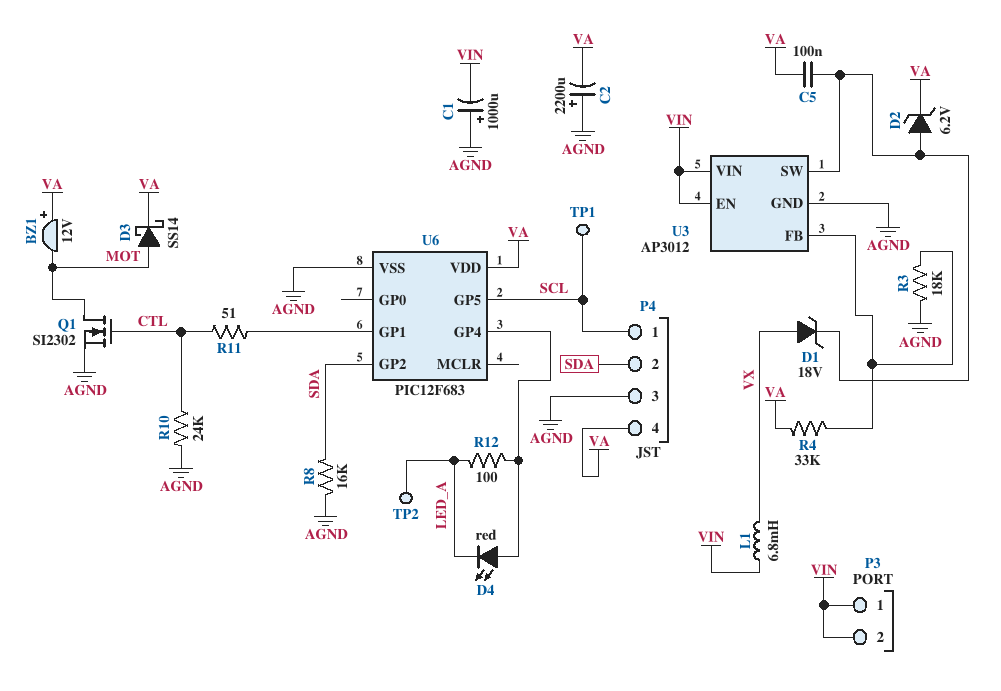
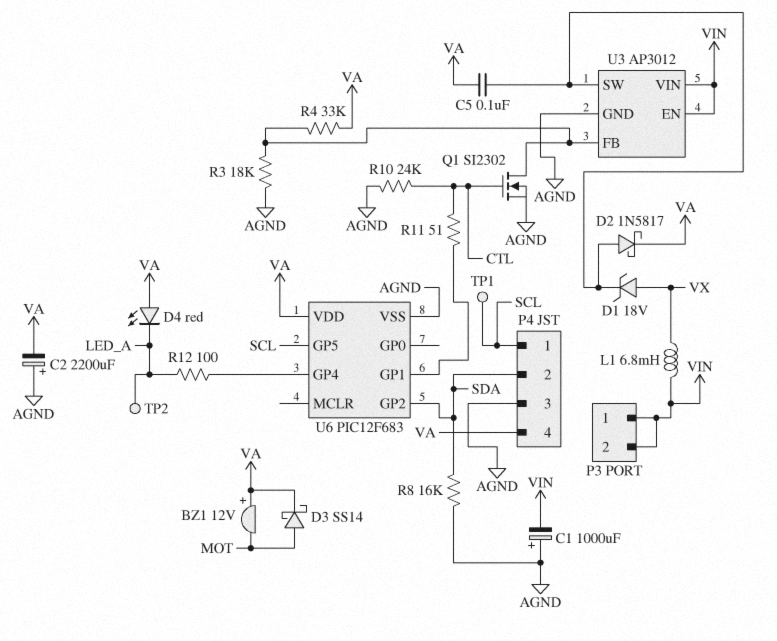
D2: zener 6.2V (A U3/SW, K VA) -> schottky 1N5817 (A U3/SW, K VA)
D4: LED red (A U6/GP4, K LED_A) -> LED red (A VA, K LED_A)
Q1: NMOS SI2302 (G CTL, D MOT, S AGND) -> NMOS SI2302 (G CTL, D U3/FB, S AGND)

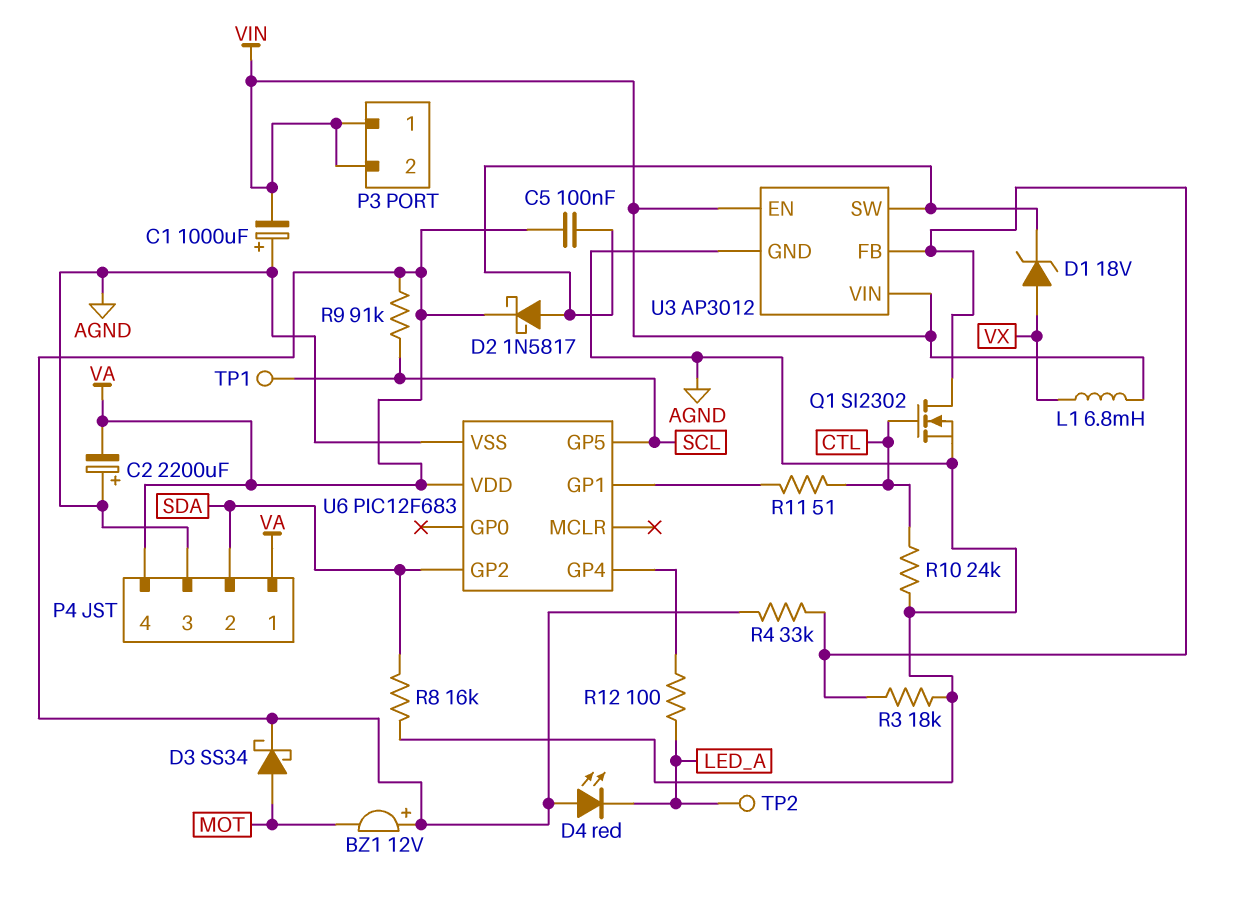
D3: schottky SS14 (A MOT, K VA) -> schottky SS34 (A MOT, K VA)
P4 pin 1: SCL -> VA
R9: none -> 91k (SCL, VA)

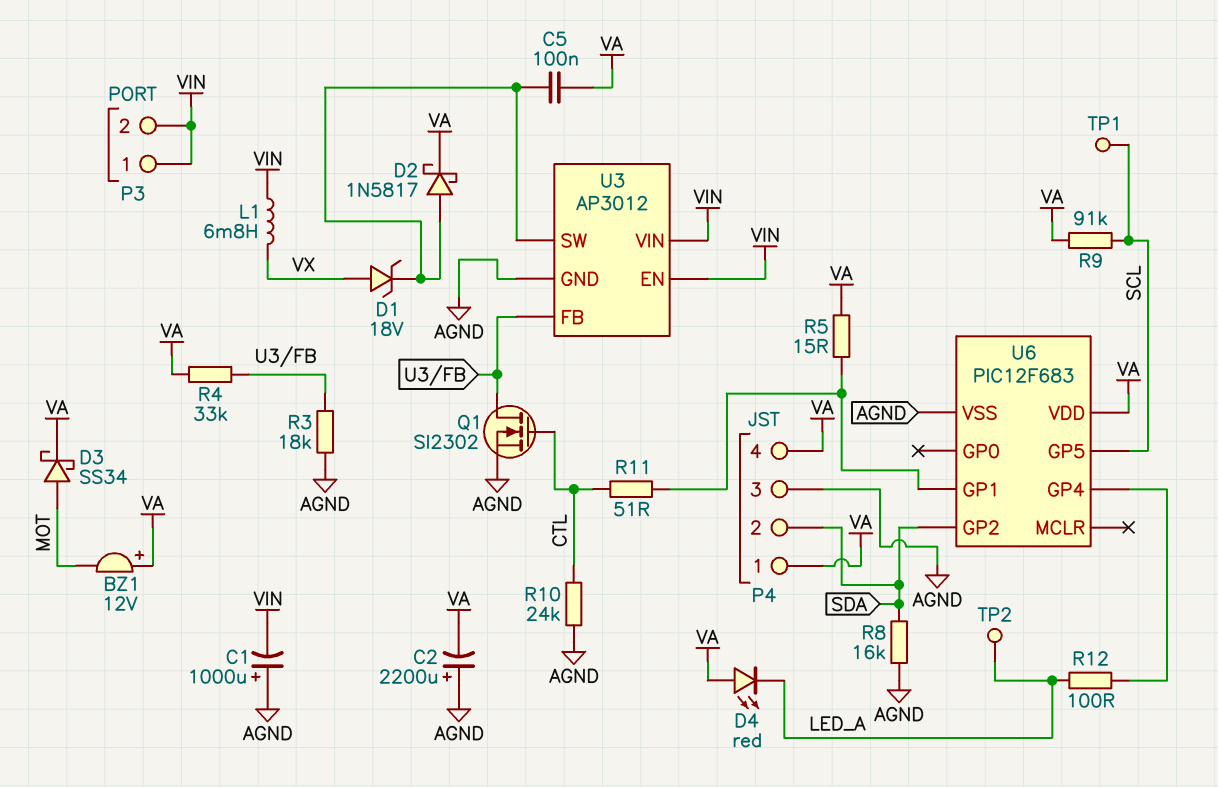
R5: none -> 15 (U6/GP1, VA)

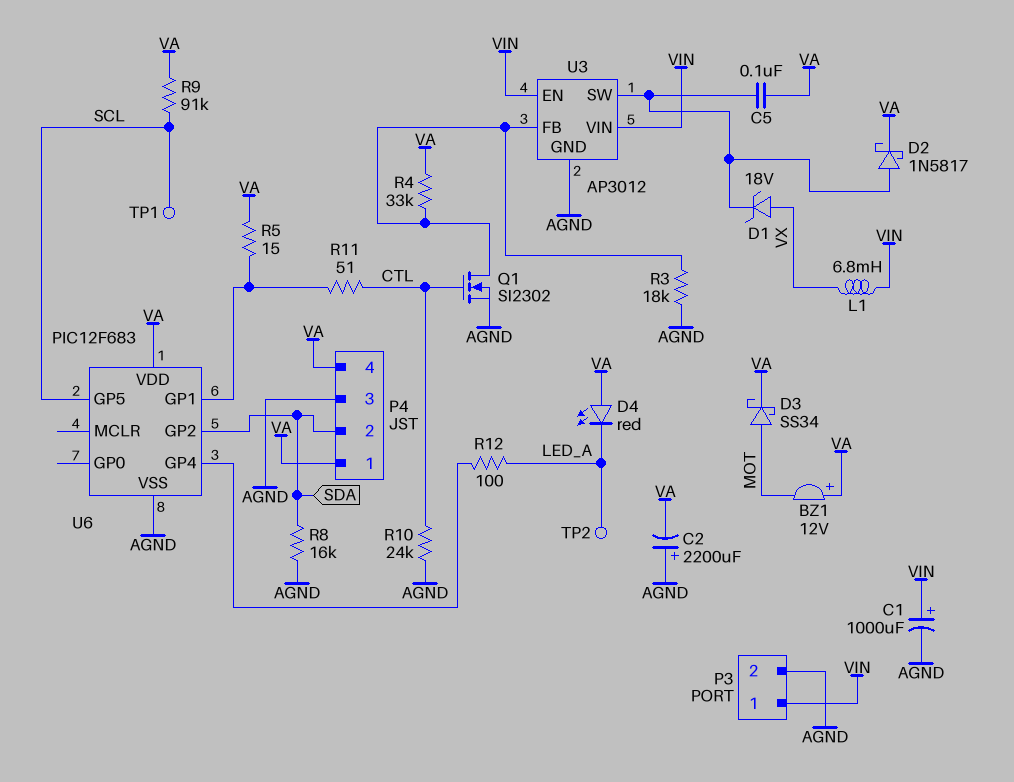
C1: 1000uF (plus AGND, minus VIN) -> 1000uF (plus VIN, minus AGND)
P3 pin 2: VIN -> AGND

